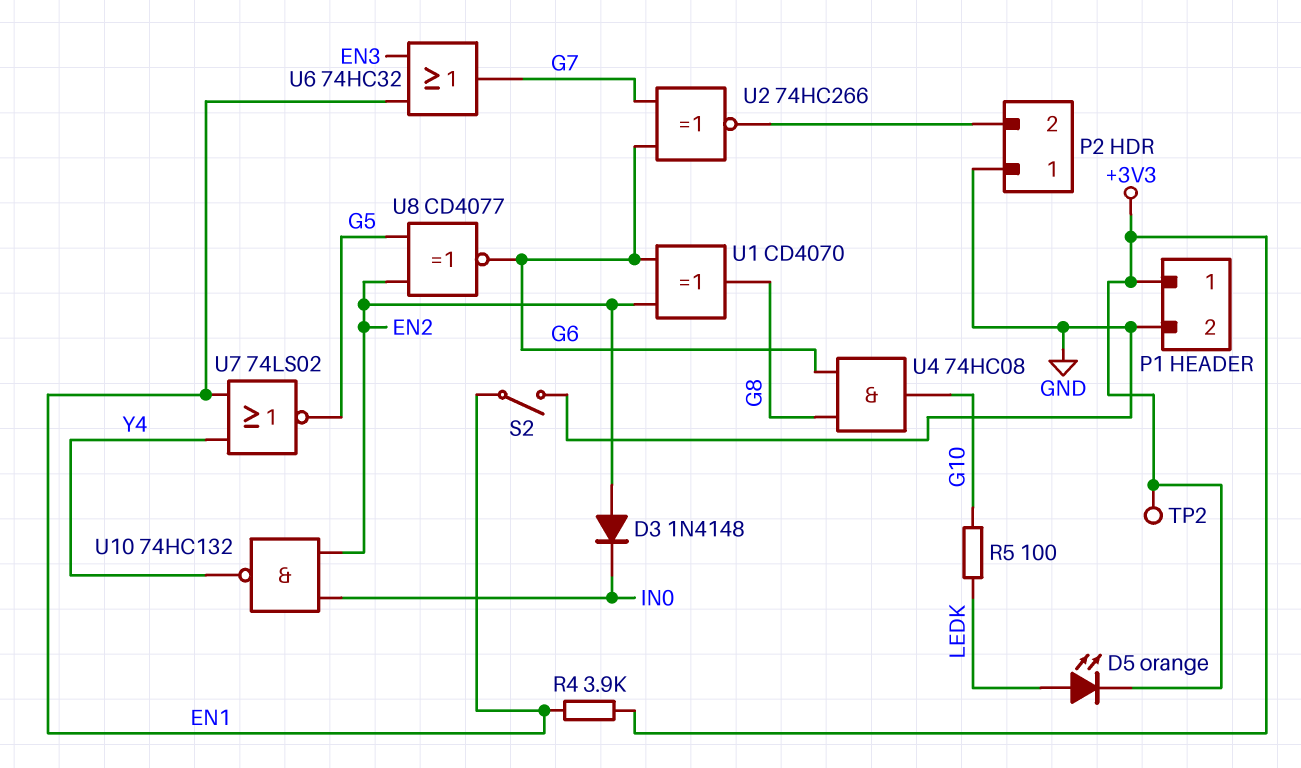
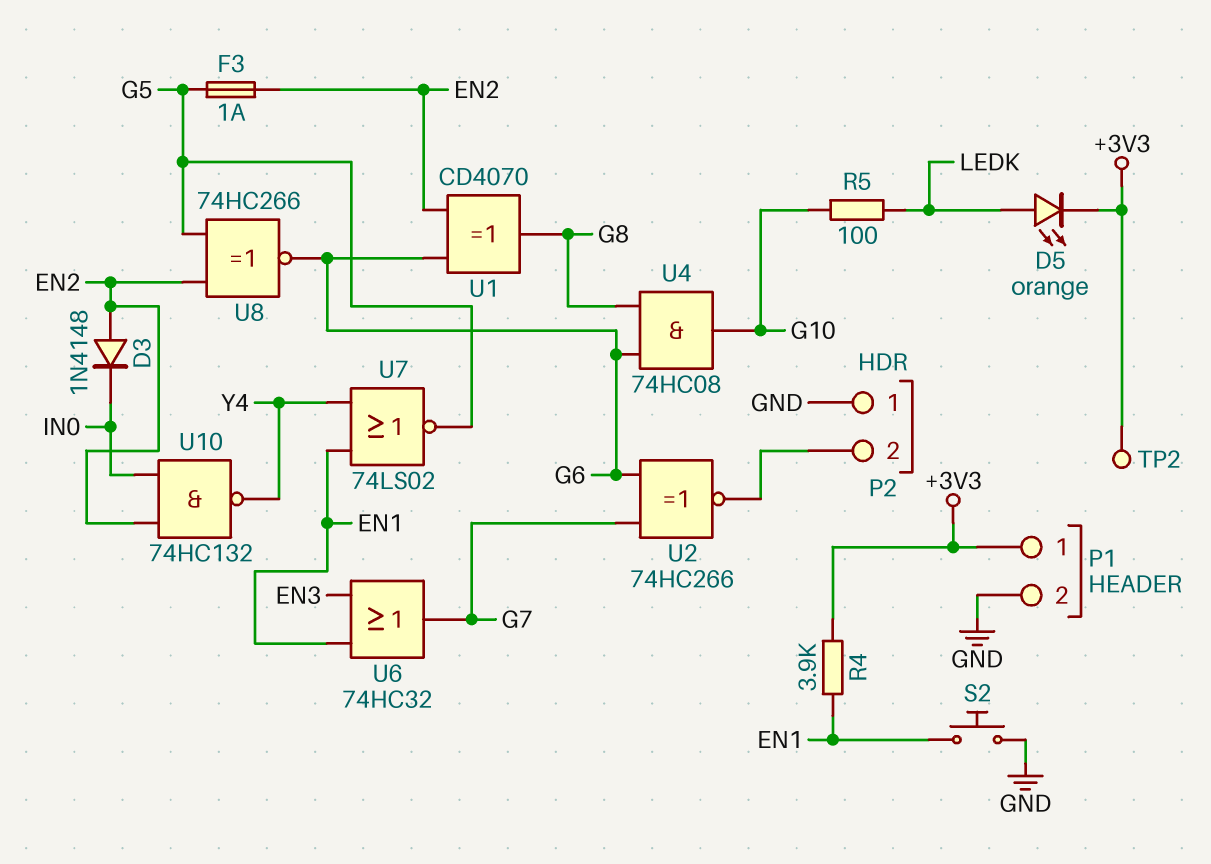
F3: none -> 1A (EN2, G5)
S2: switch (EN1, GND) -> button (EN1, GND)
U8: XNOR CD4077 (in EN2, in G5, out G6) -> XNOR 74HC266 (in EN2, in G5, out G6)

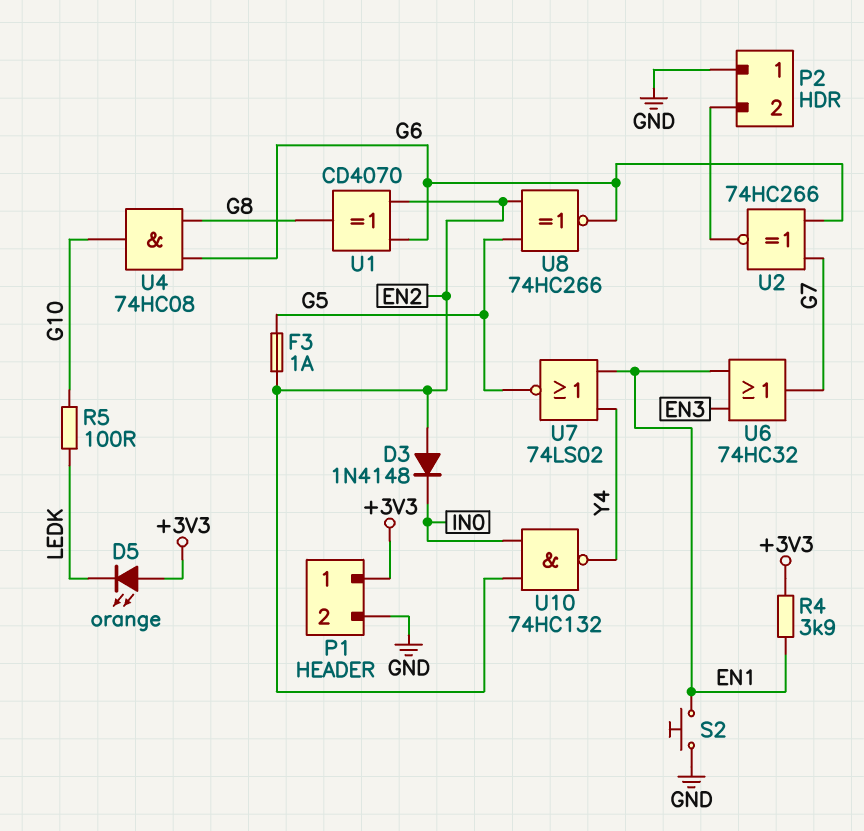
D5: LED orange (A LEDK, K +3V3) -> LED orange (A +3V3, K LEDK)
TP2: test point (+3V3) -> none

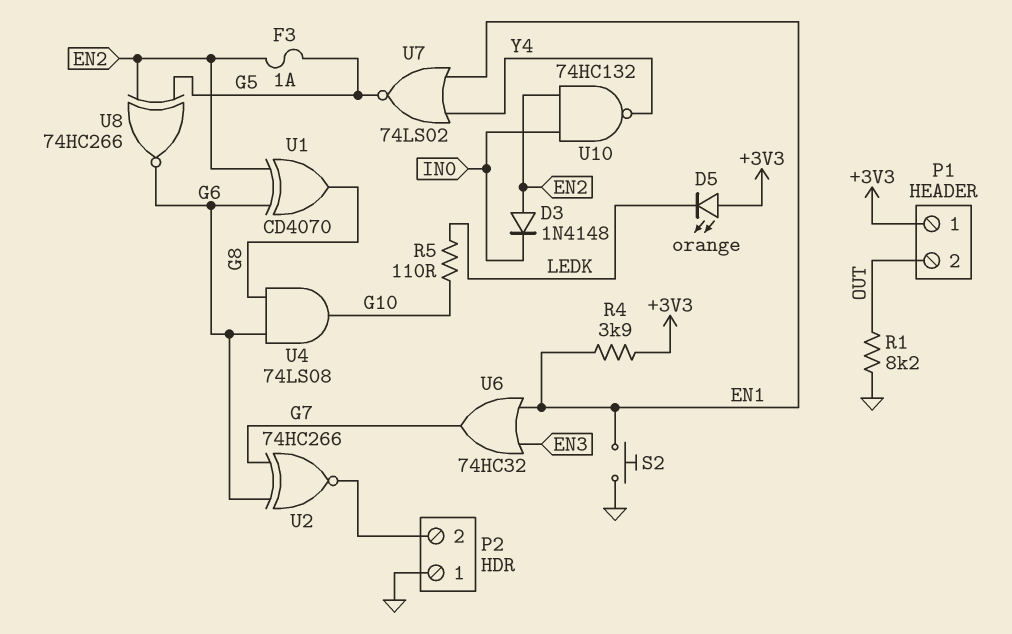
P1 pin 2: GND -> OUT
R1: none -> 8.2k (GND, OUT)
R5: 100 (G10, LEDK) -> 110 (G10, LEDK)
U4: AND 74HC08 (in G6, in G8, out G10) -> AND 74LS08 (in G6, in G8, out G10)

